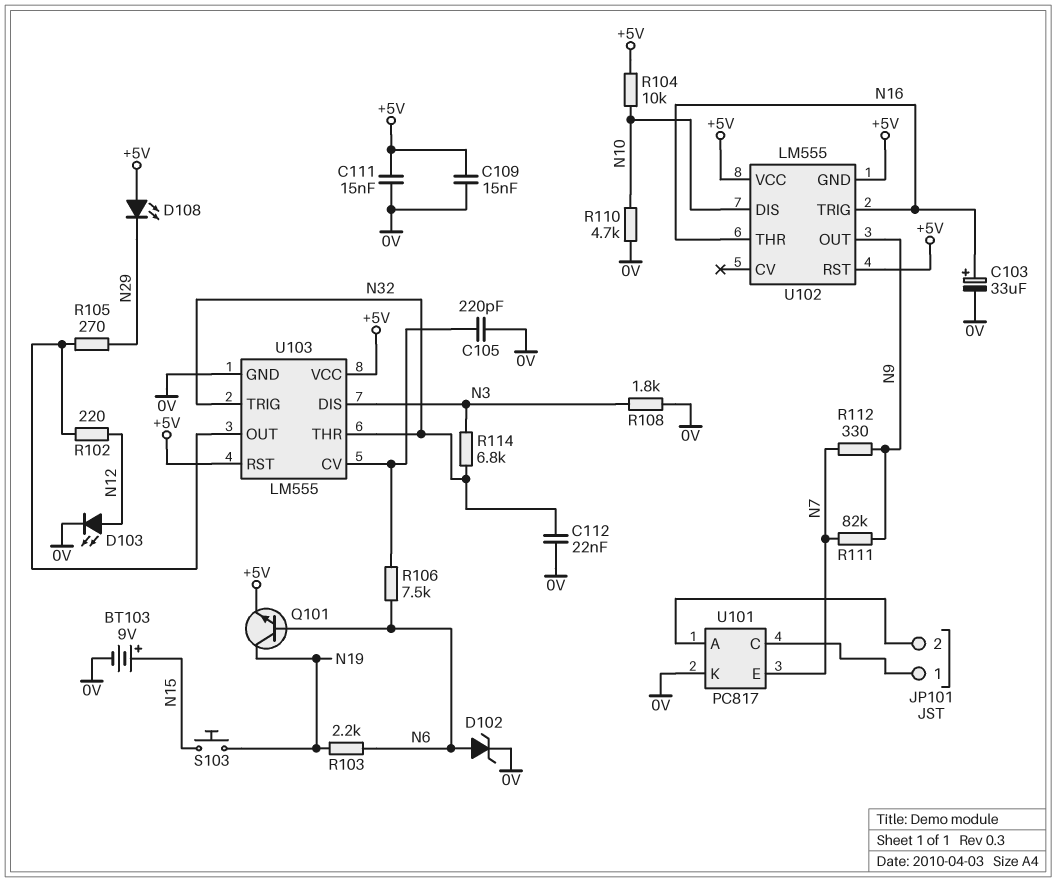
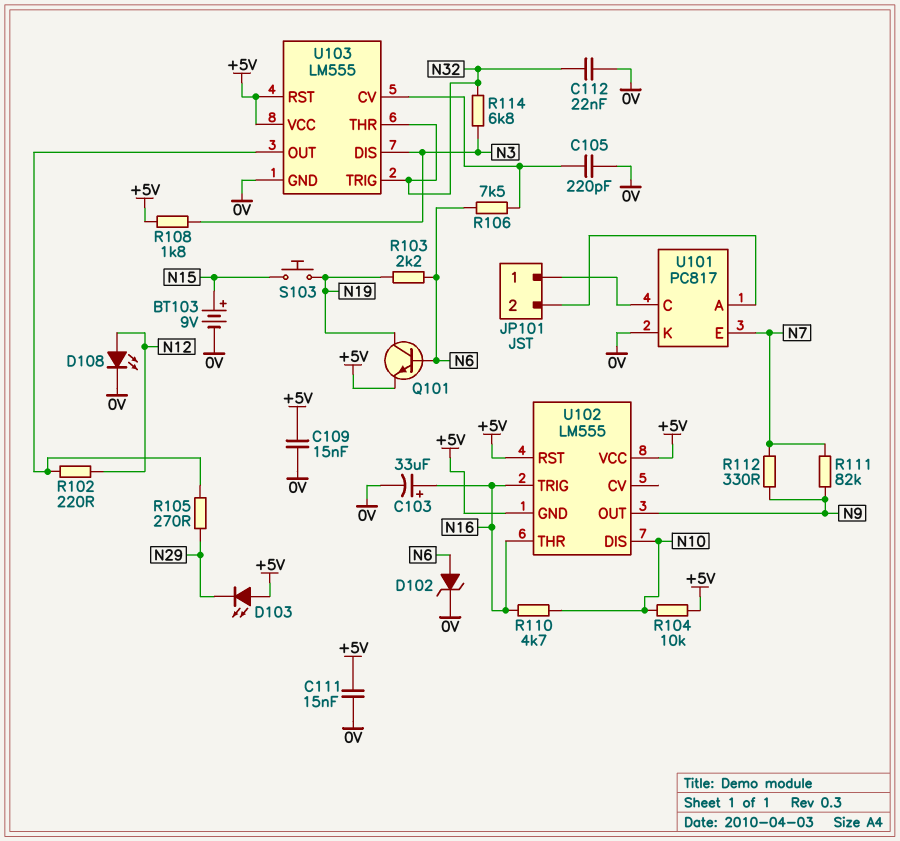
D103: LED (A N12, K 0V) -> LED (A +5V, K N29)
D108: LED (A +5V, K N29) -> LED (A N12, K 0V)
R108: 1.8k (0V, N3) -> 1.8k (+5V, N3)
R110: 4.7k (0V, N10) -> 4.7k (N10, N16)

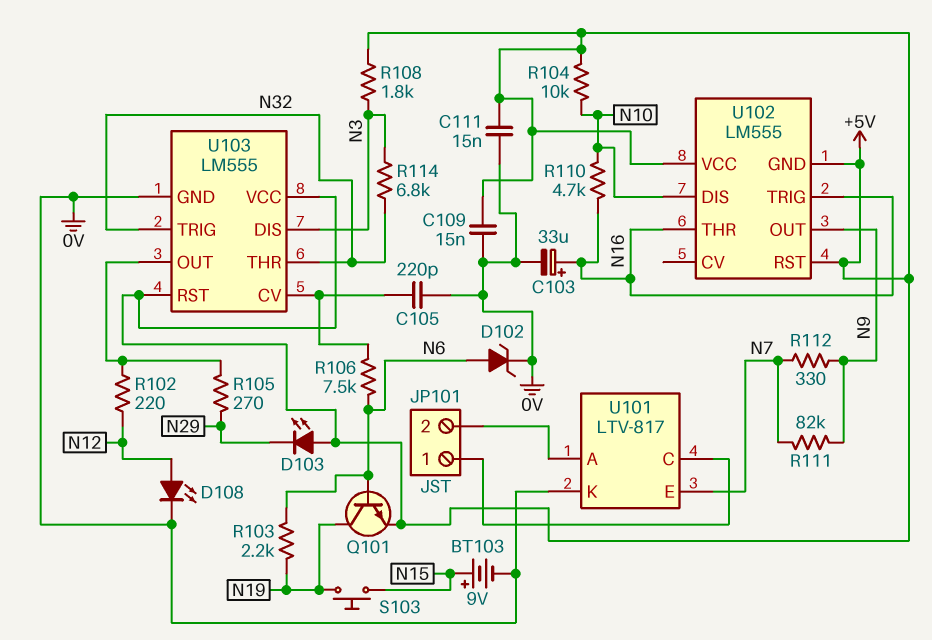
C112: 22nF (0V, N32) -> none
U101: PC817 -> LTV-817

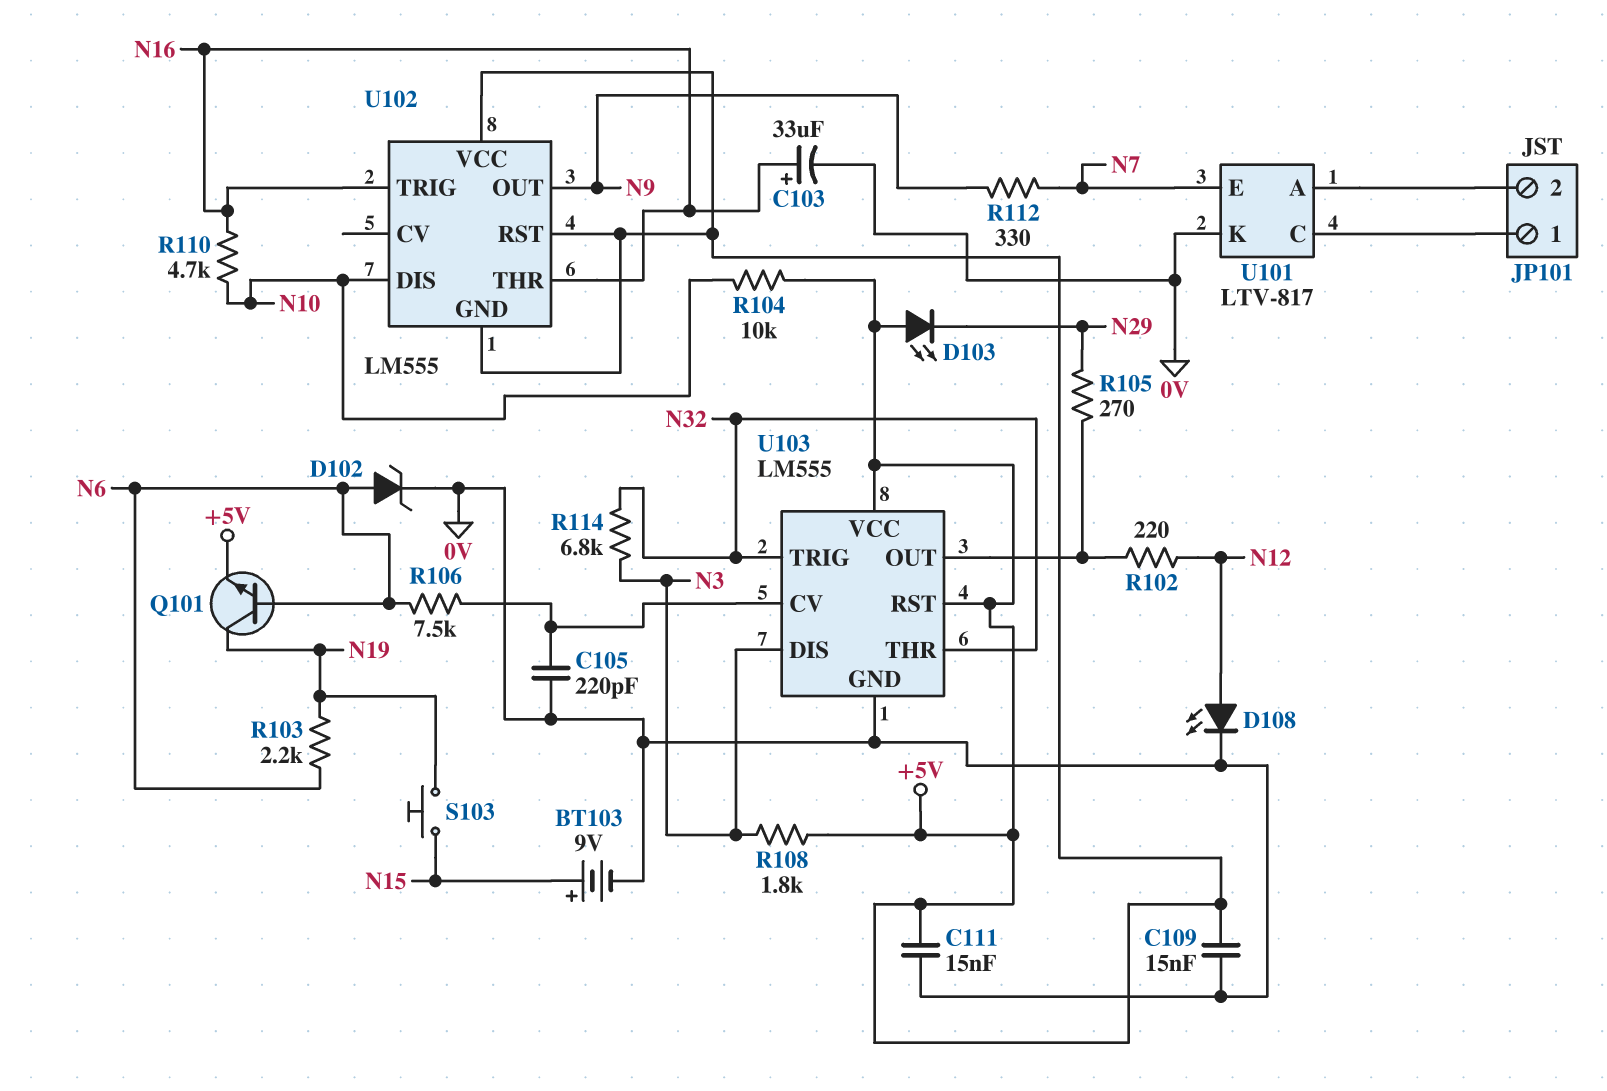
R111: 82k (N7, N9) -> none

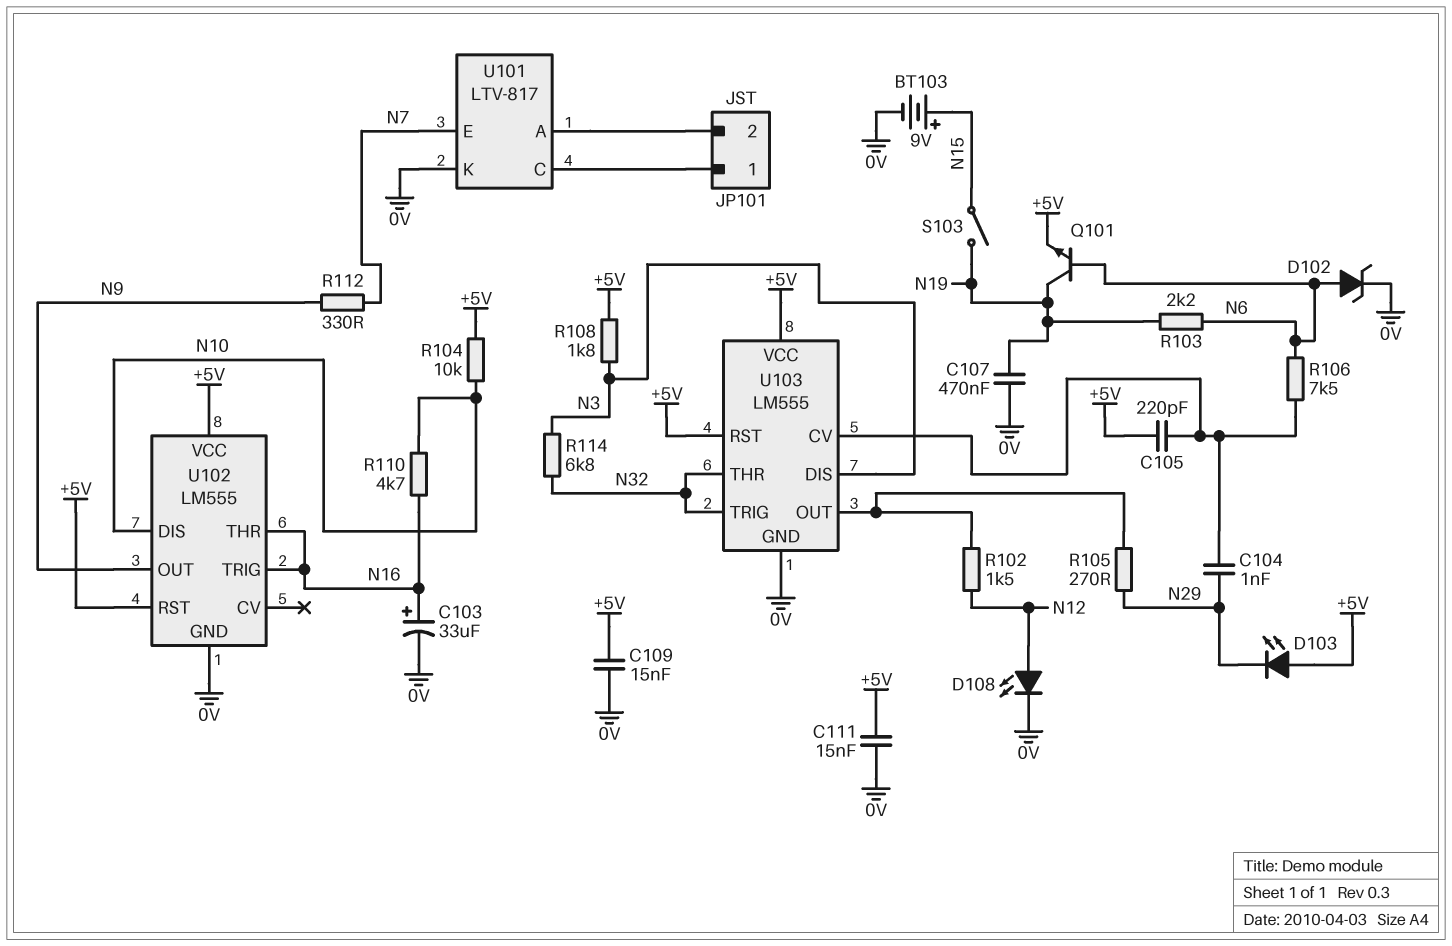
C104: none -> 1nF (N29, U103/CV)
C105: 220pF (0V, U103/CV) -> 220pF (+5V, U103/CV)
C107: none -> 470nF (0V, N19)
R102: 220 (N12, U103/OUT) -> 1.5k (N12, U103/OUT)
S103: button (N15, N19) -> switch (N15, N19)
U102 pin GND: +5V -> 0V

